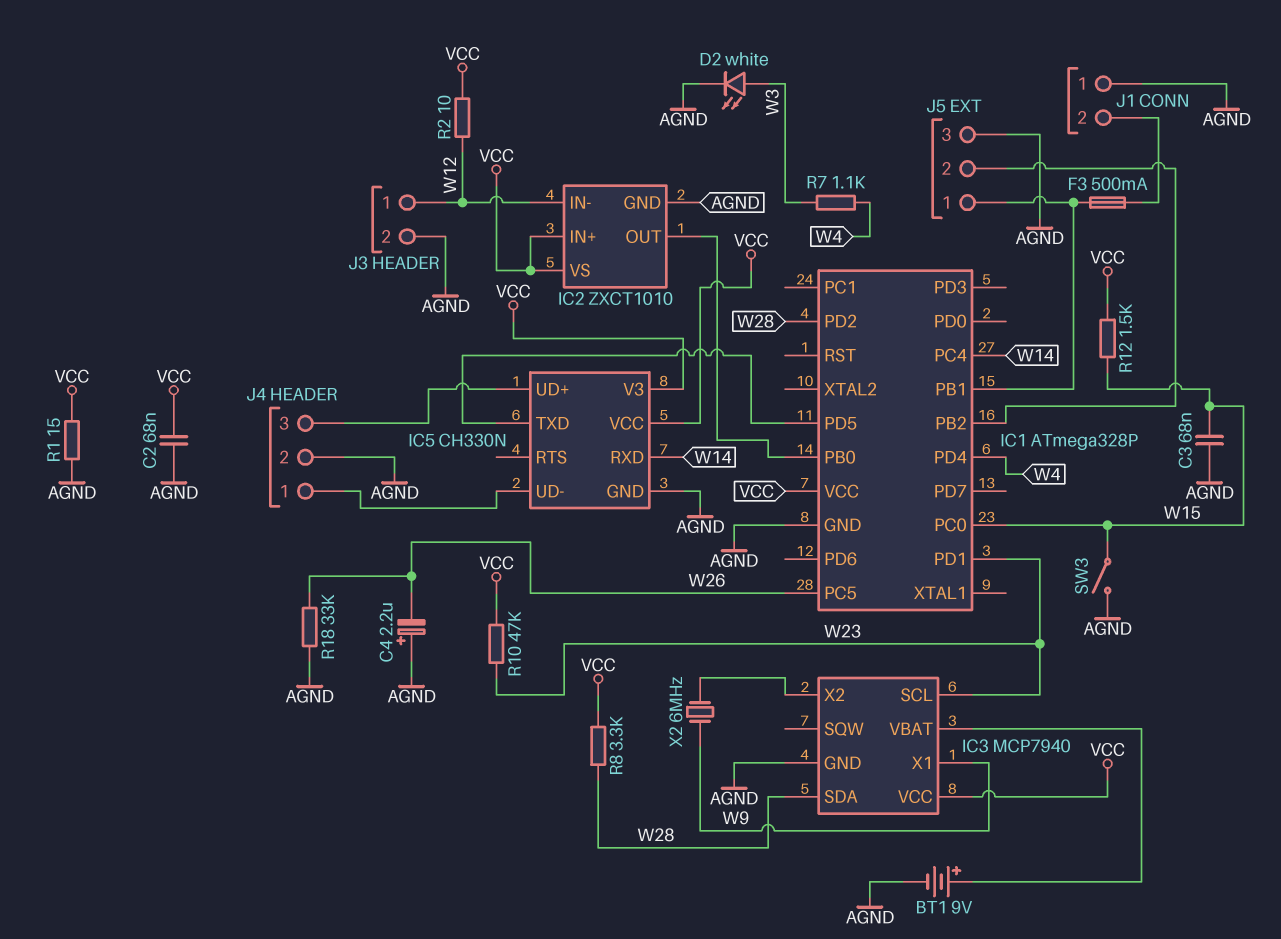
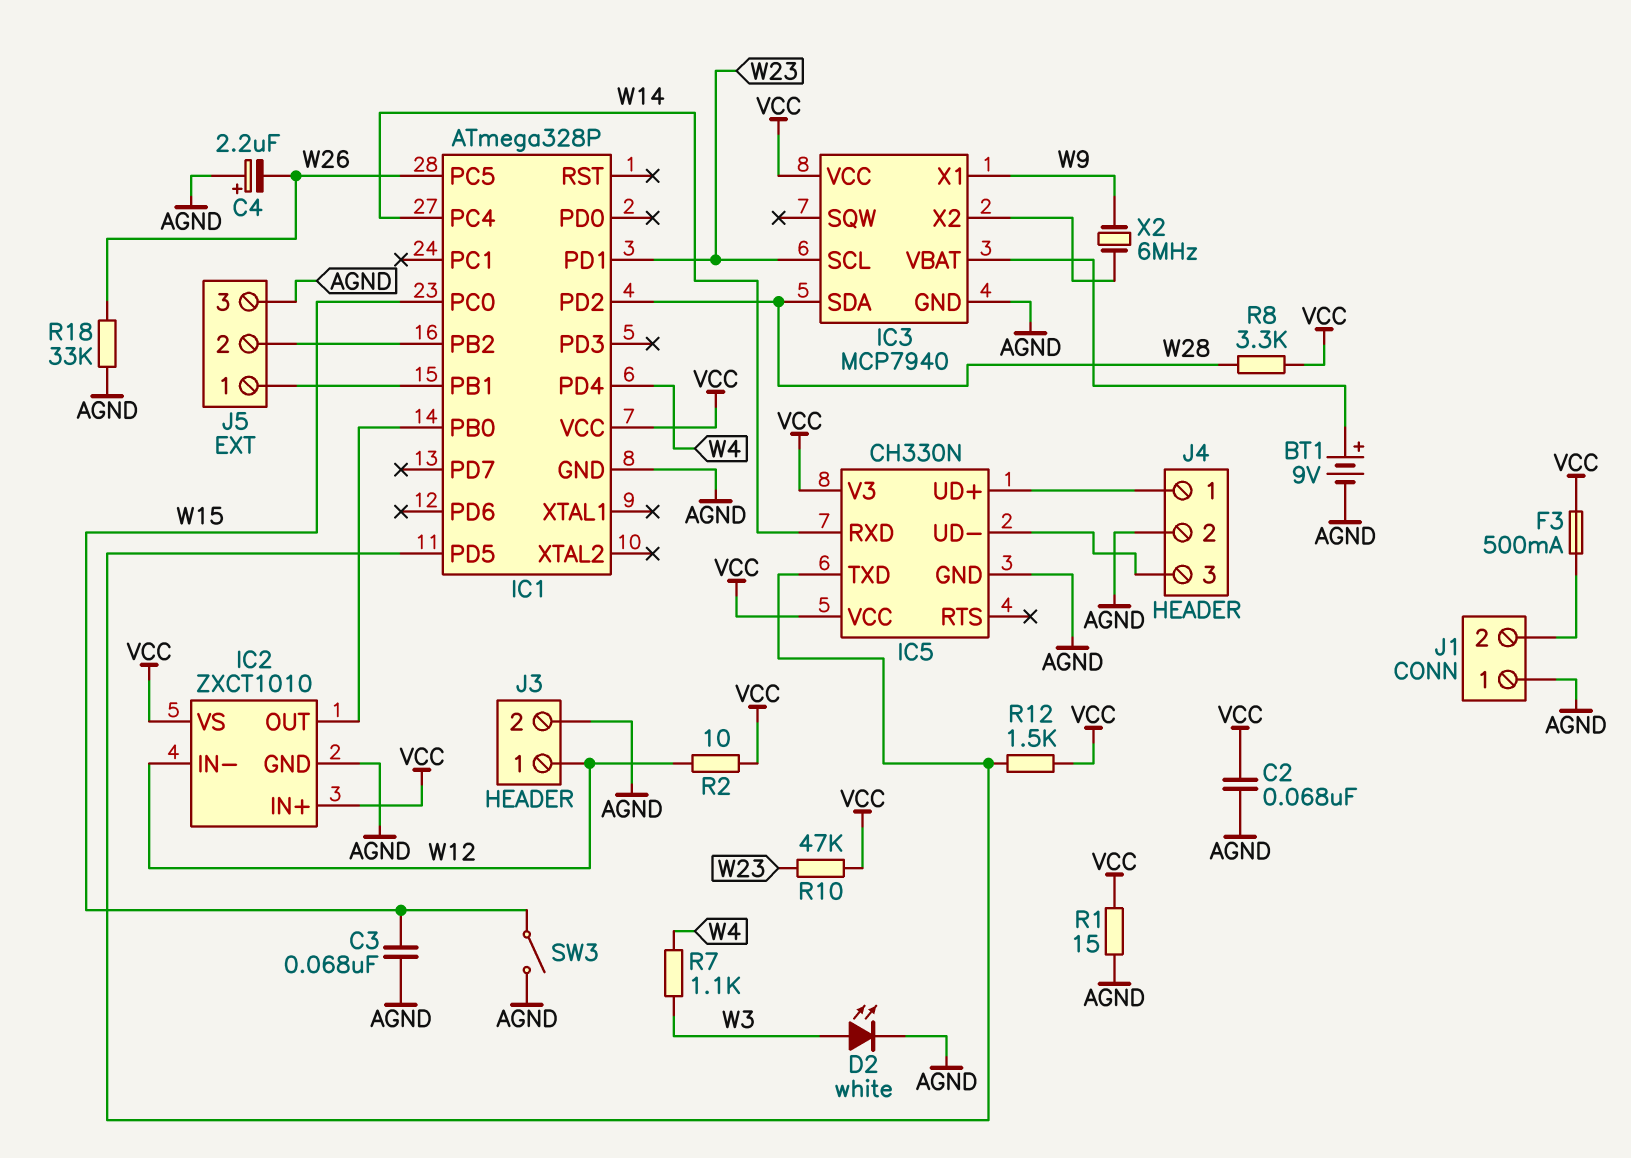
F3: 500mA (IC1/PB1, J1/2) -> 500mA (J1/2, VCC)
J4 pin 1: IC5/UD- -> IC5/UD+
J4 pin 3: IC5/UD+ -> IC5/UD-
R12: 1.5k (VCC, W15) -> 1.5k (IC1/PD5, VCC)

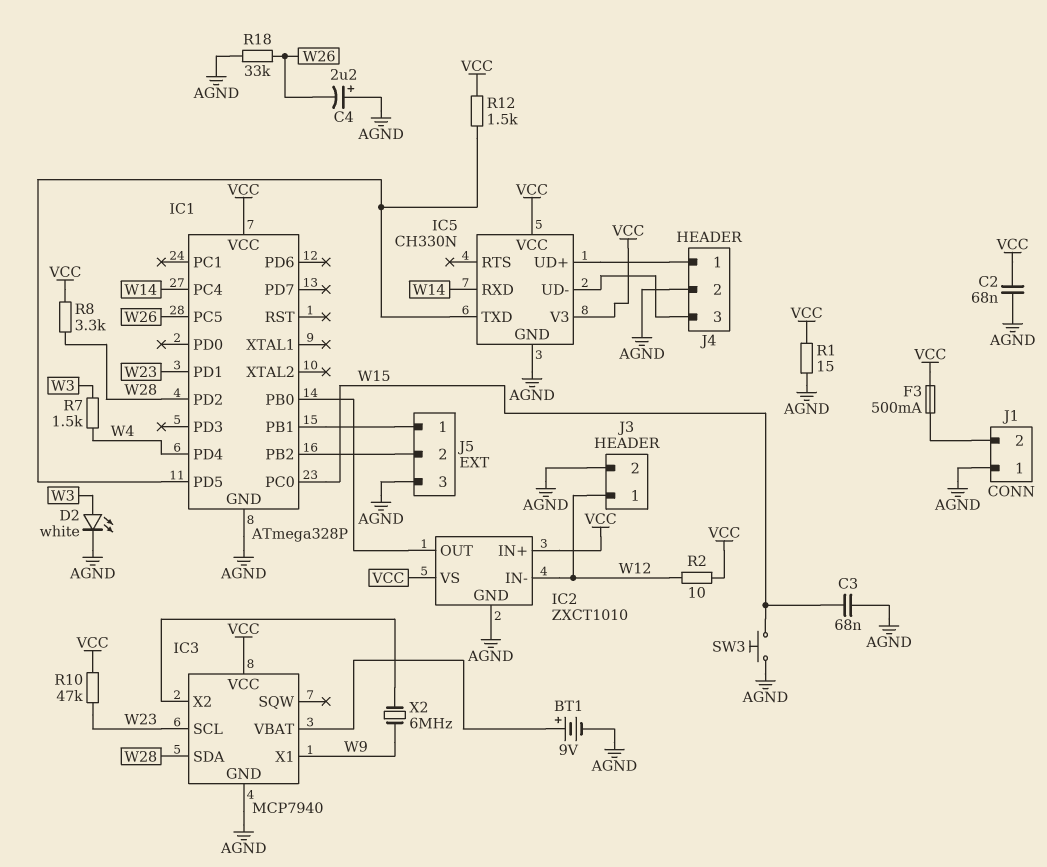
R7: 1.1k (W3, W4) -> 1.5k (W3, W4)
SW3: switch (AGND, W15) -> button (AGND, W15)

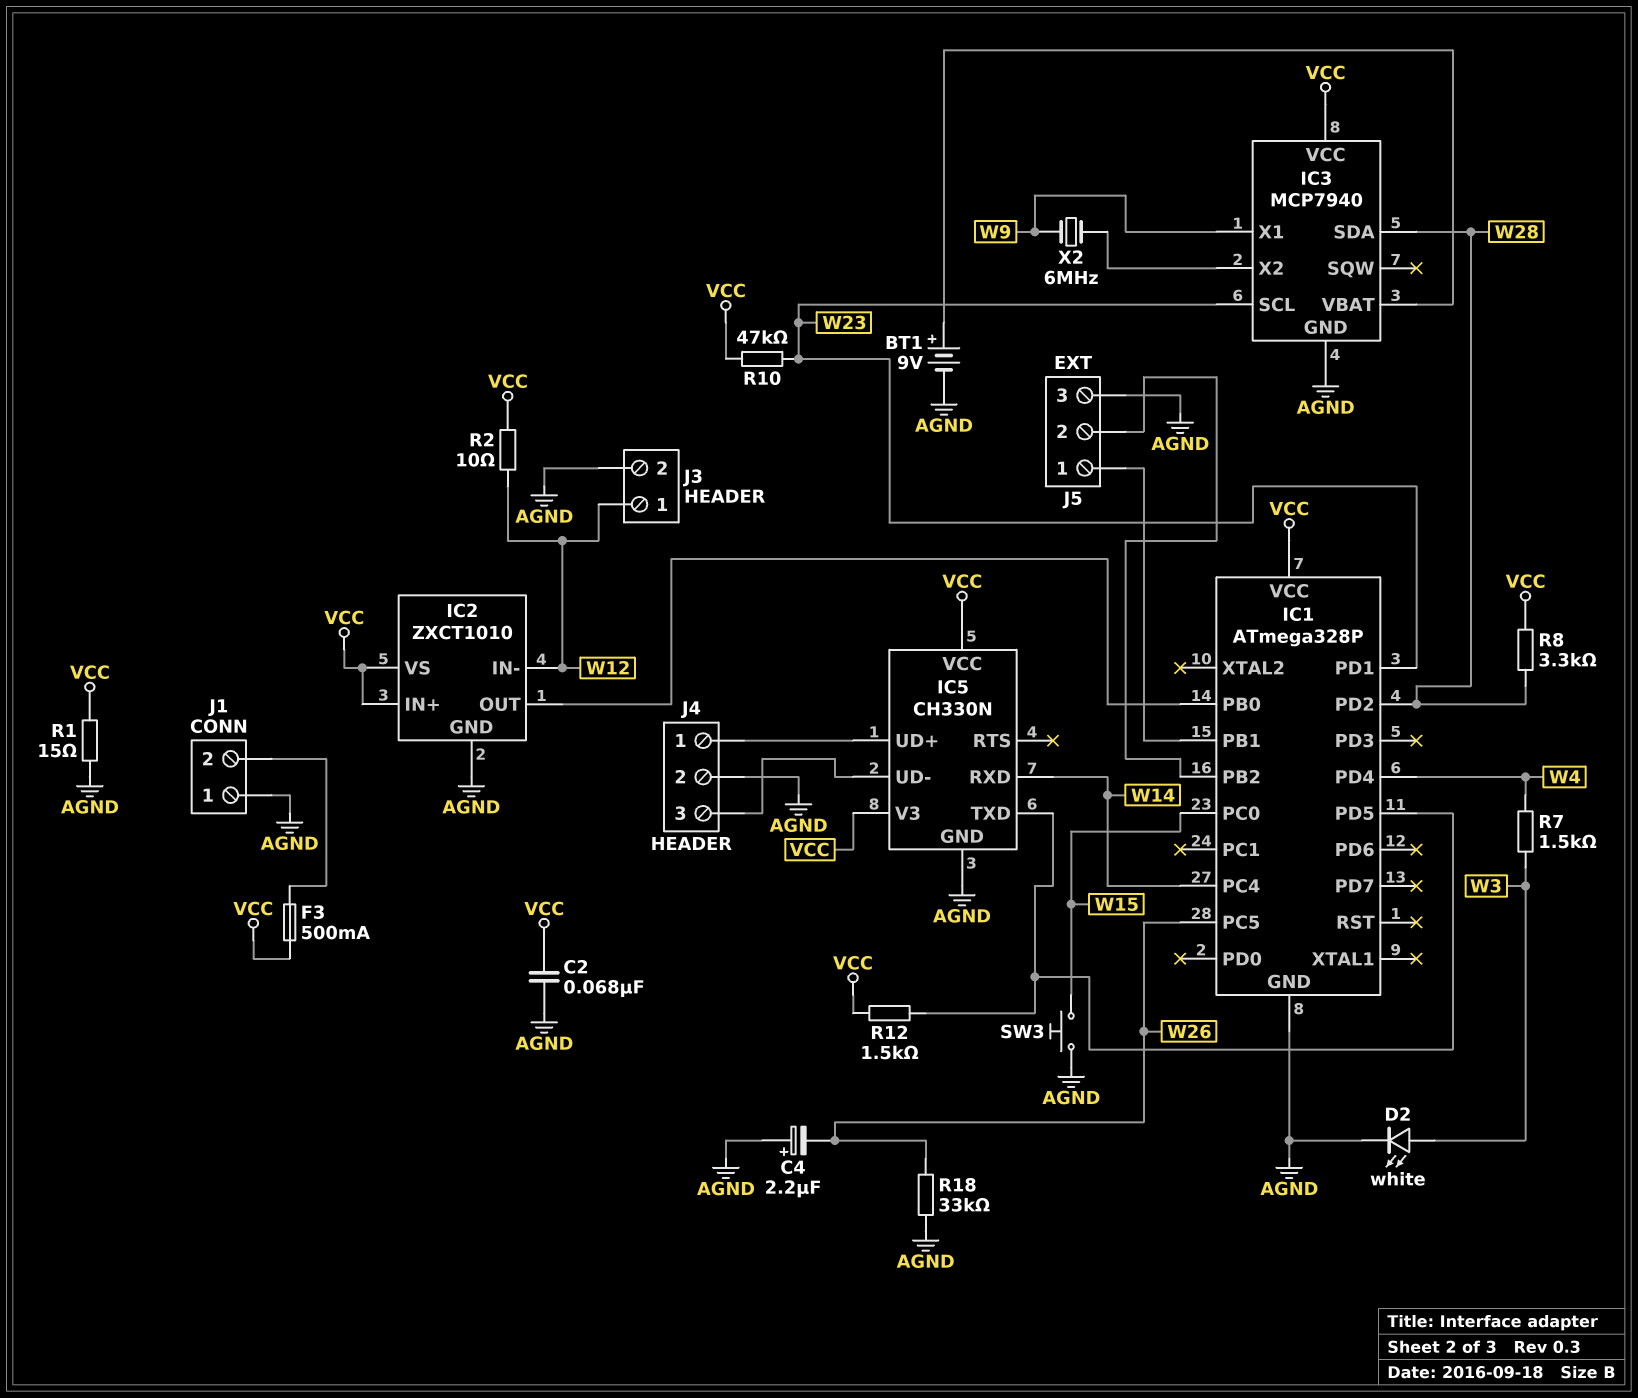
C3: 68nF (AGND, W15) -> none

